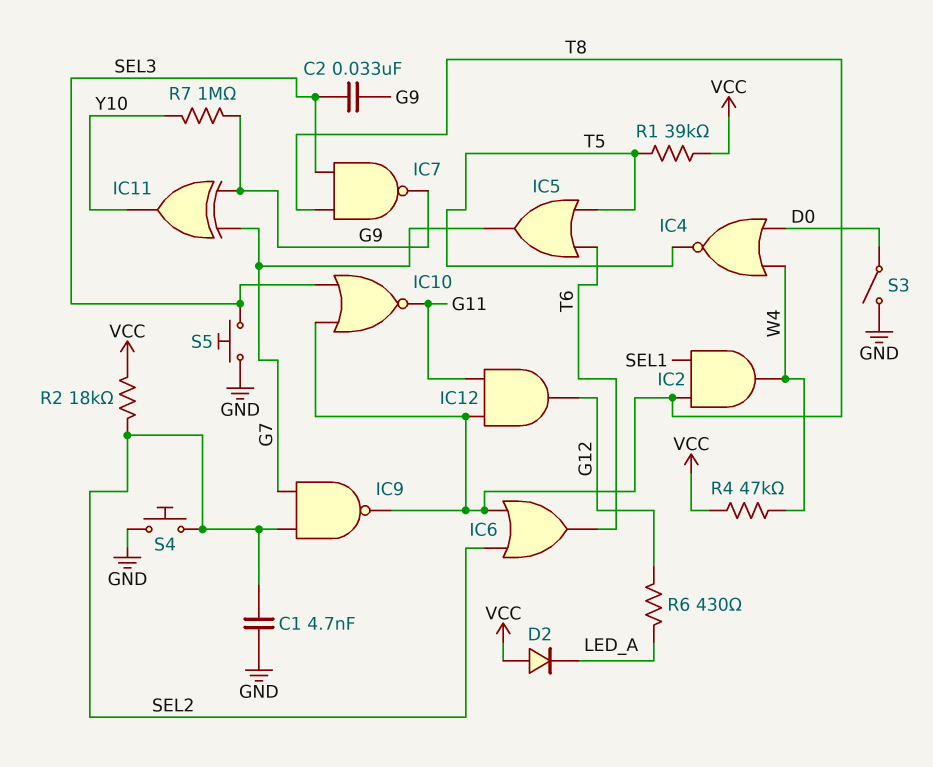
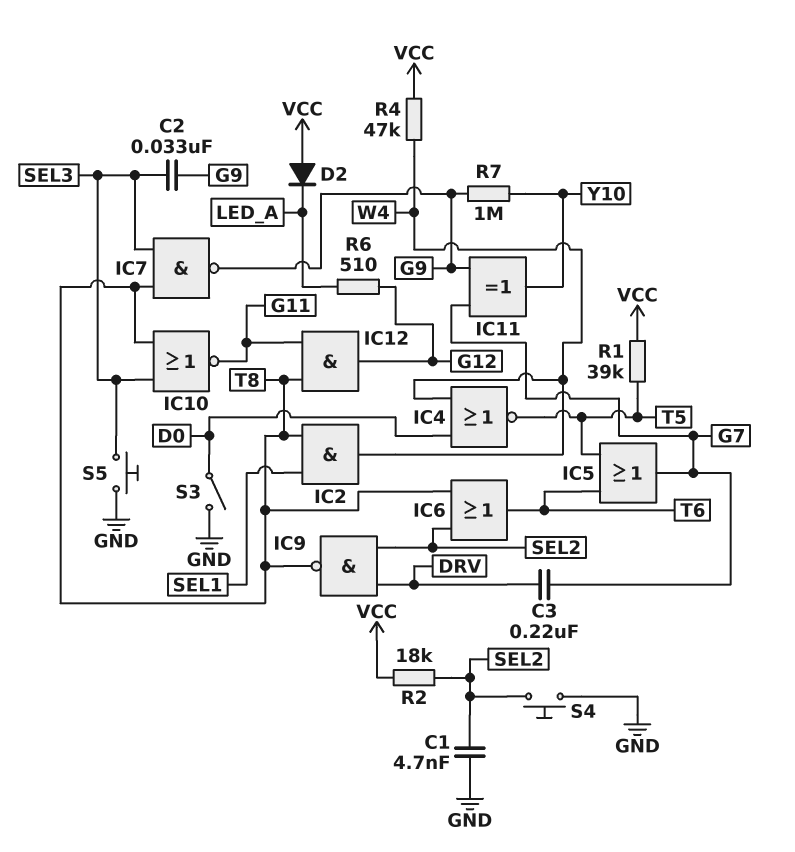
C3: none -> 220nF (DRV, G7)
IC9: NAND (in G7, in SEL2, out T8) -> NAND (in DRV, in SEL2, out T8)
R6: 430 (G12, LED_A) -> 510 (G12, LED_A)

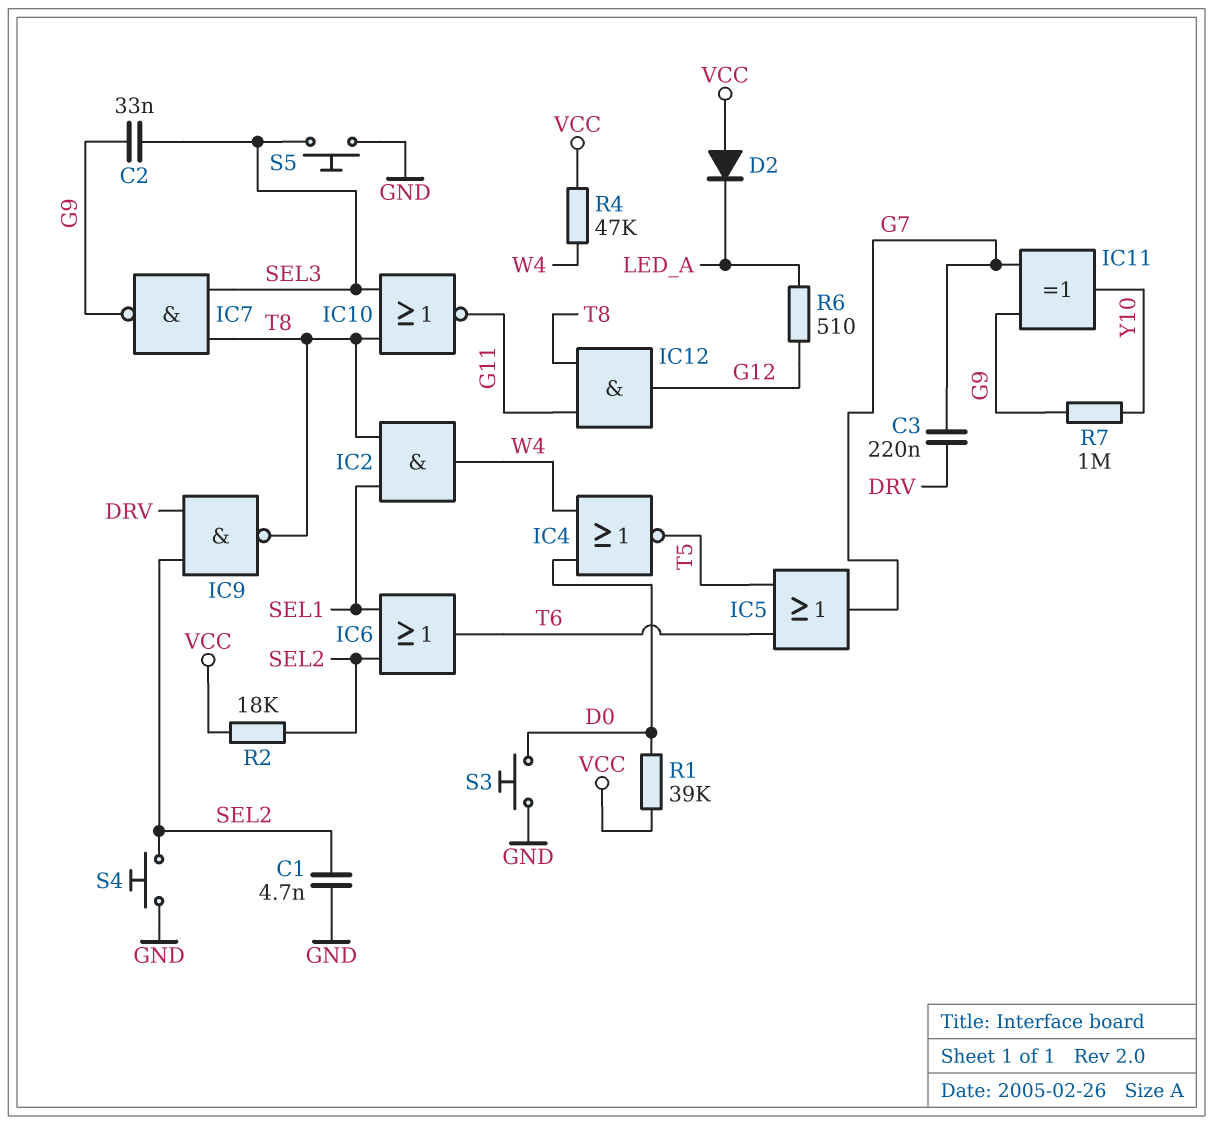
IC6: OR (in SEL2, in T8, out T6) -> OR (in SEL1, in SEL2, out T6)
R1: 39k (T5, VCC) -> 39k (D0, VCC)
S3: switch (D0, GND) -> button (D0, GND)

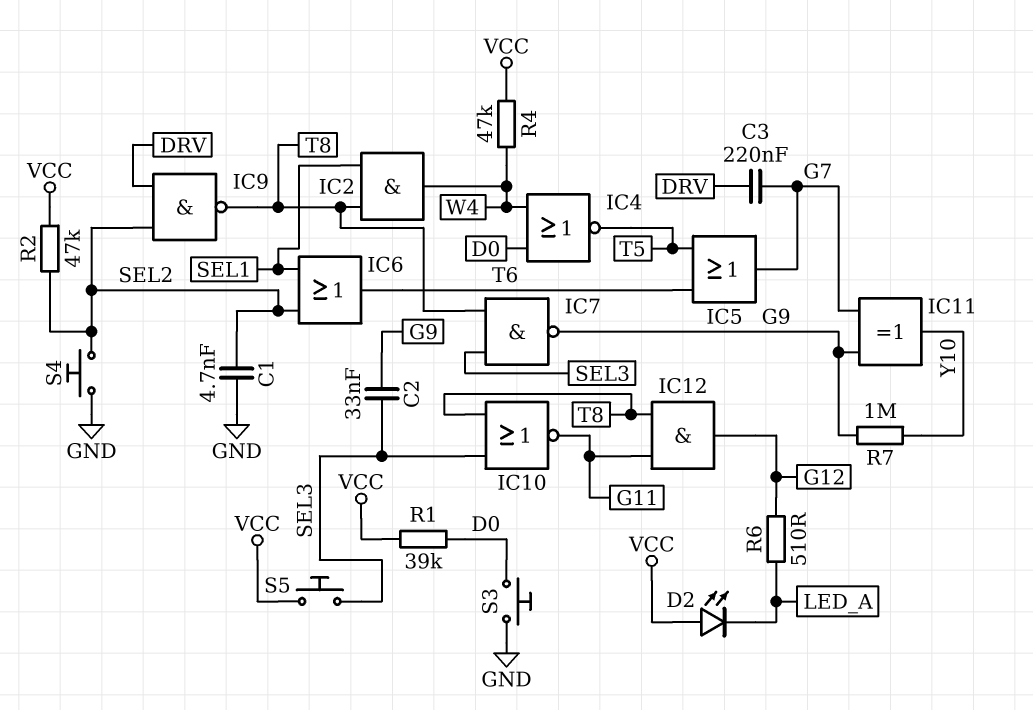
D2: diode (A VCC, K LED_A) -> LED (A VCC, K LED_A)
R2: 18k (SEL2, VCC) -> 47k (SEL2, VCC)
S5: button (GND, SEL3) -> button (SEL3, VCC)

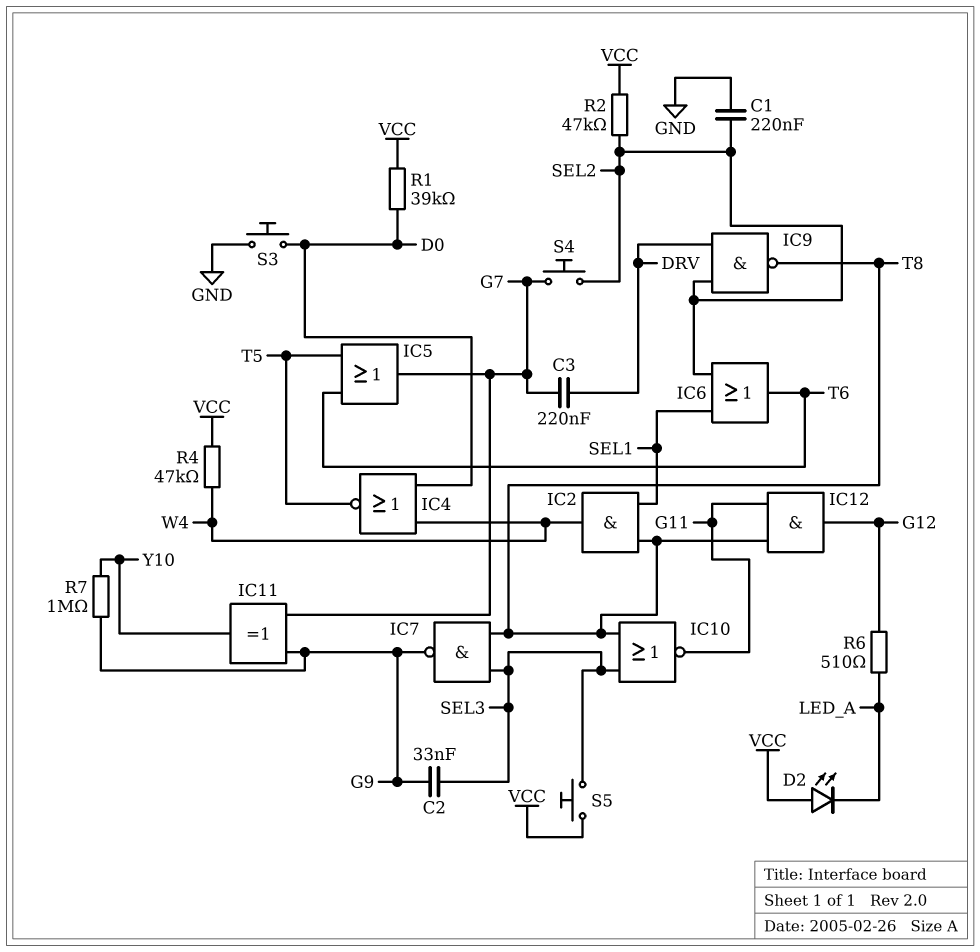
C1: 4.7nF (GND, SEL2) -> 220nF (GND, SEL2)
S4: button (GND, SEL2) -> button (G7, SEL2)

